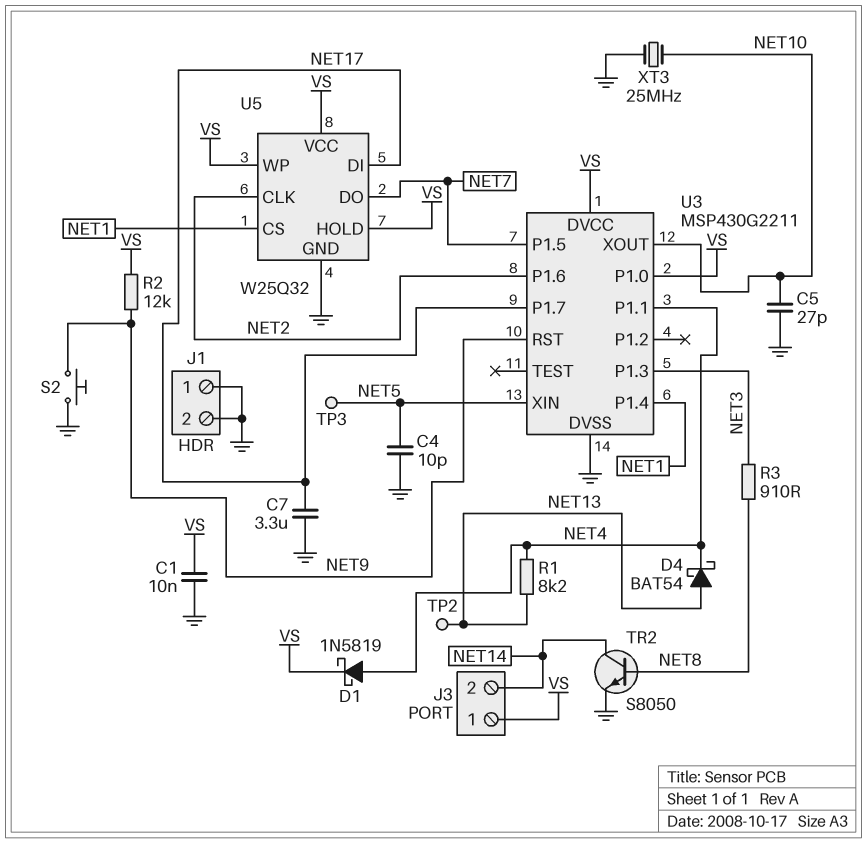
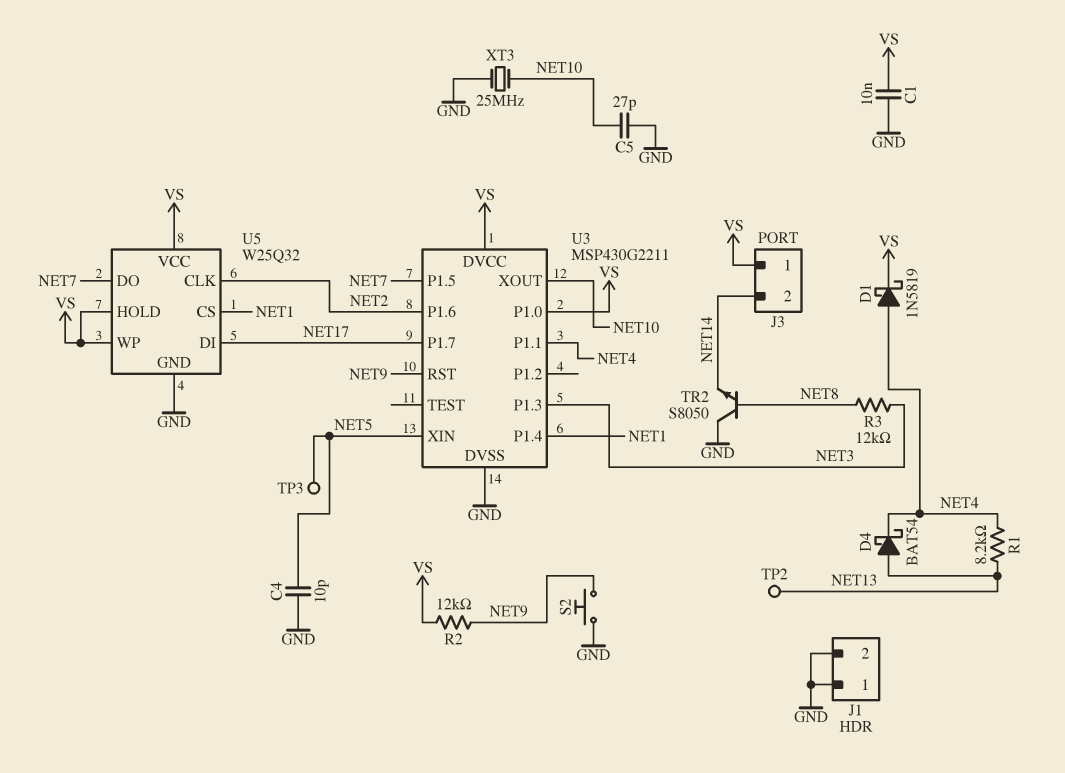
C7: 3.3uF (GND, NET17) -> none
R3: 910 (NET3, NET8) -> 12k (NET3, NET8)
TR2: NPN S8050 (B NET8, C NET14, E GND) -> NPN S8050 (B NET8, C GND, E NET14)

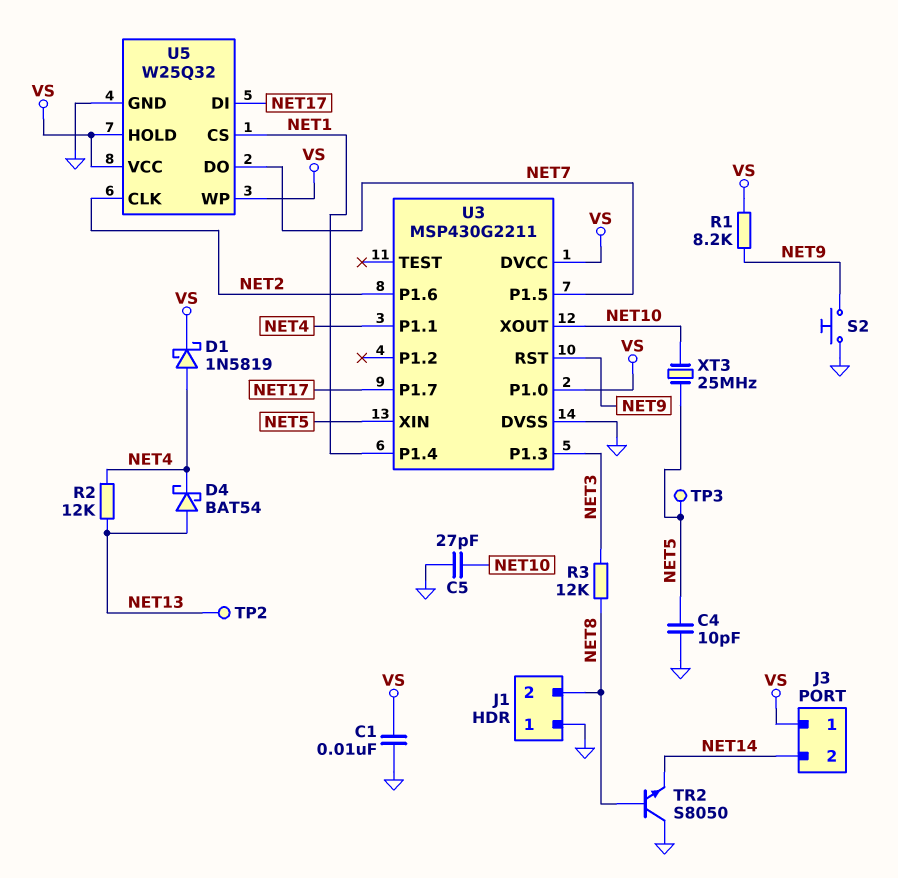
J1 pin 2: GND -> NET8
R1: 8.2k (NET4, NET13) -> 8.2k (NET9, VS)
R2: 12k (NET9, VS) -> 12k (NET4, NET13)
XT3: 25MHz (GND, NET10) -> 25MHz (NET5, NET10)

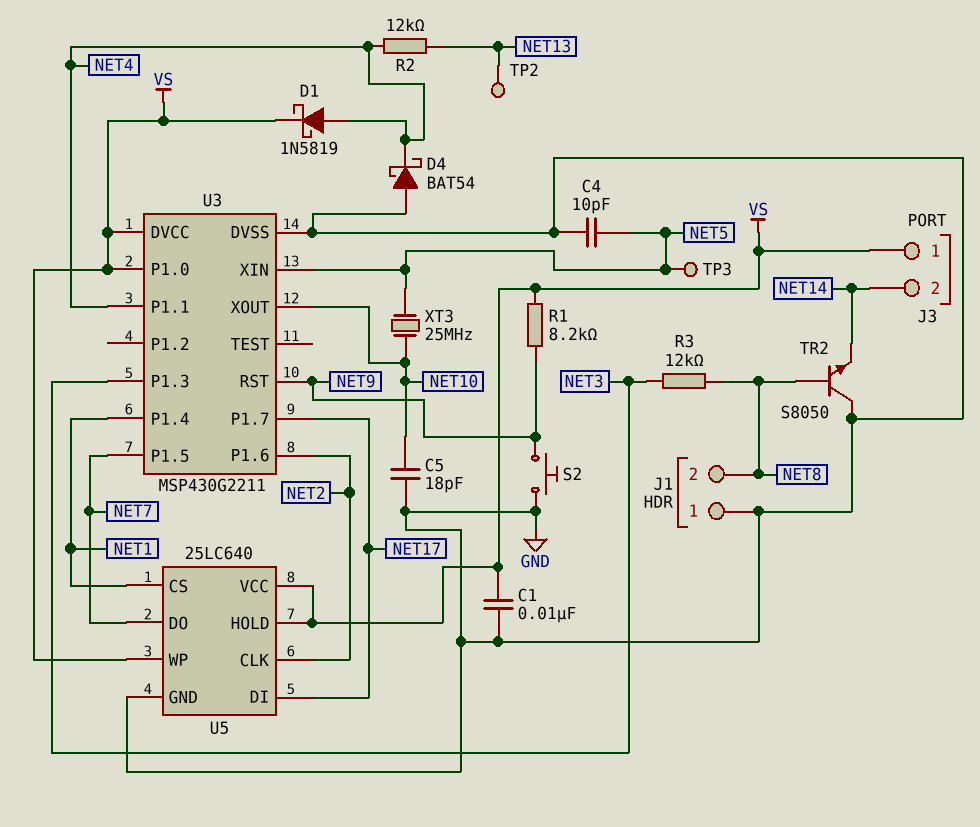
C5: 27pF (GND, NET10) -> 18pF (GND, NET10)
D4: schottky BAT54 (A NET13, K NET4) -> schottky BAT54 (A GND, K NET4)
U5: W25Q32 -> 25LC640

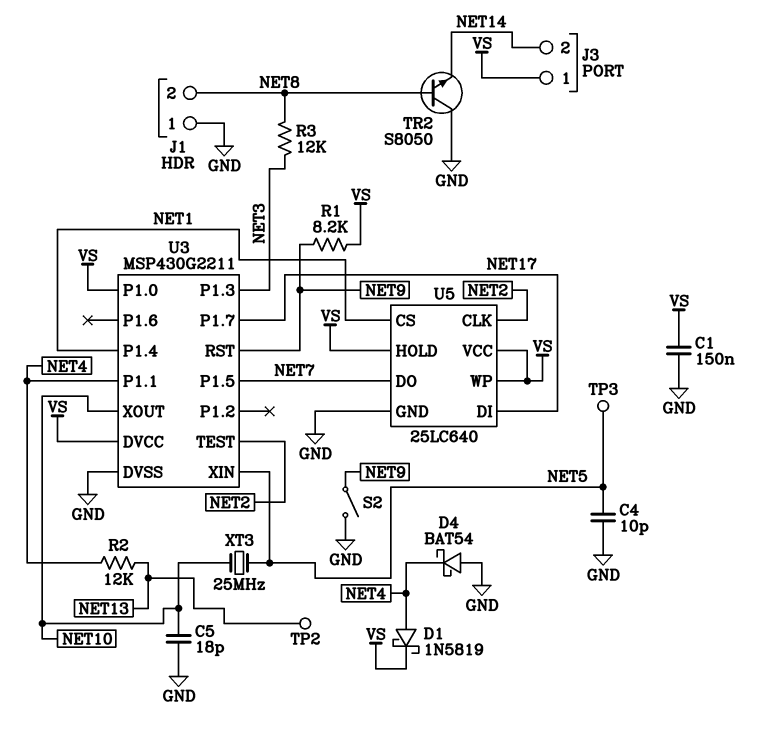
C1: 10nF (GND, VS) -> 150nF (GND, VS)
S2: button (GND, NET9) -> switch (GND, NET9)
U3 pin P1.6: NET2 -> none
U3 pin TEST: none -> NET2

